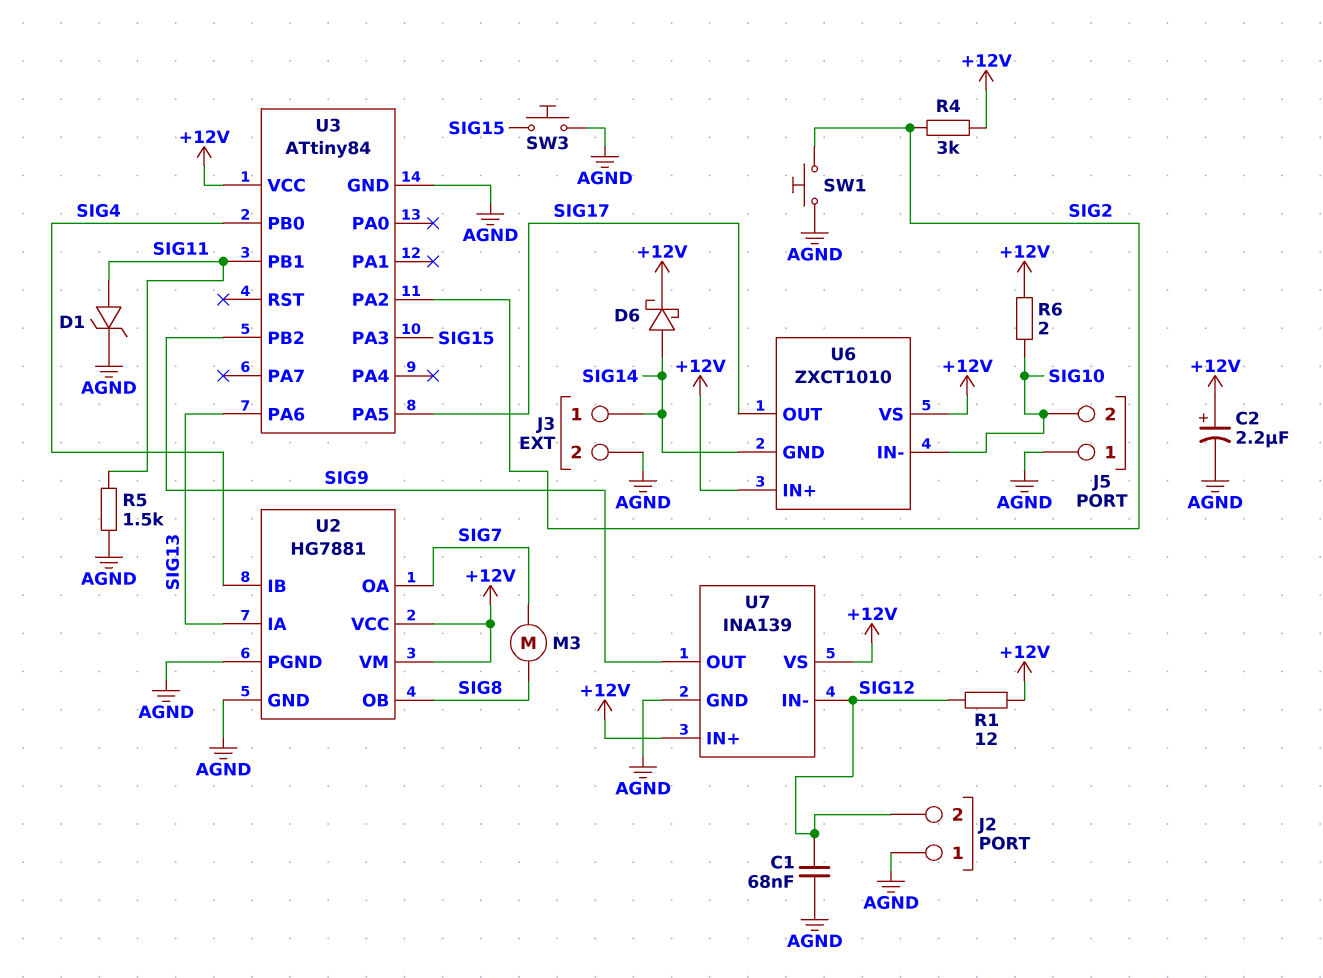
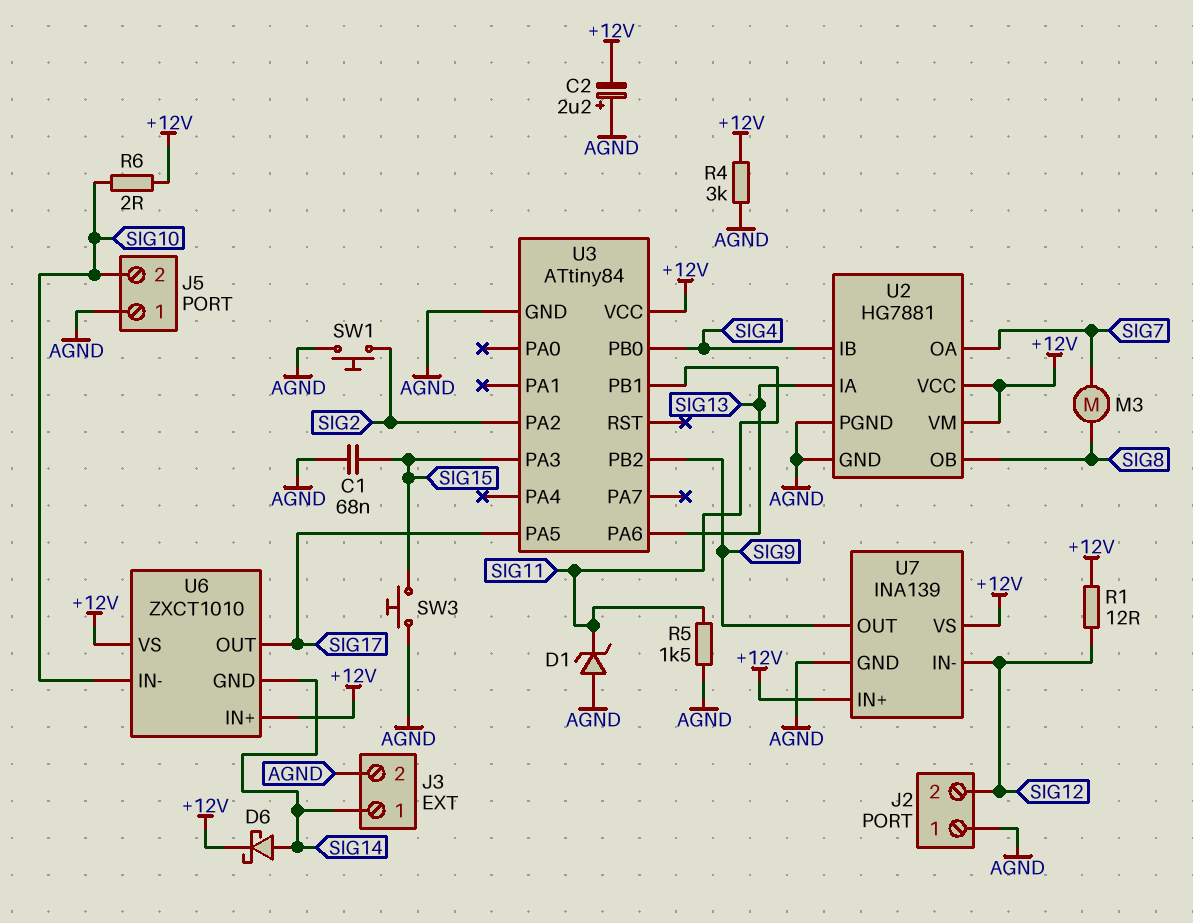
C1: 68nF (AGND, SIG12) -> 68nF (AGND, SIG15)
C2: 2.2uF (plus +12V, minus AGND) -> 2.2uF (plus AGND, minus +12V)
D1: zener (A SIG11, K AGND) -> zener (A AGND, K SIG11)
R4: 3k (+12V, SIG2) -> 3k (+12V, AGND)

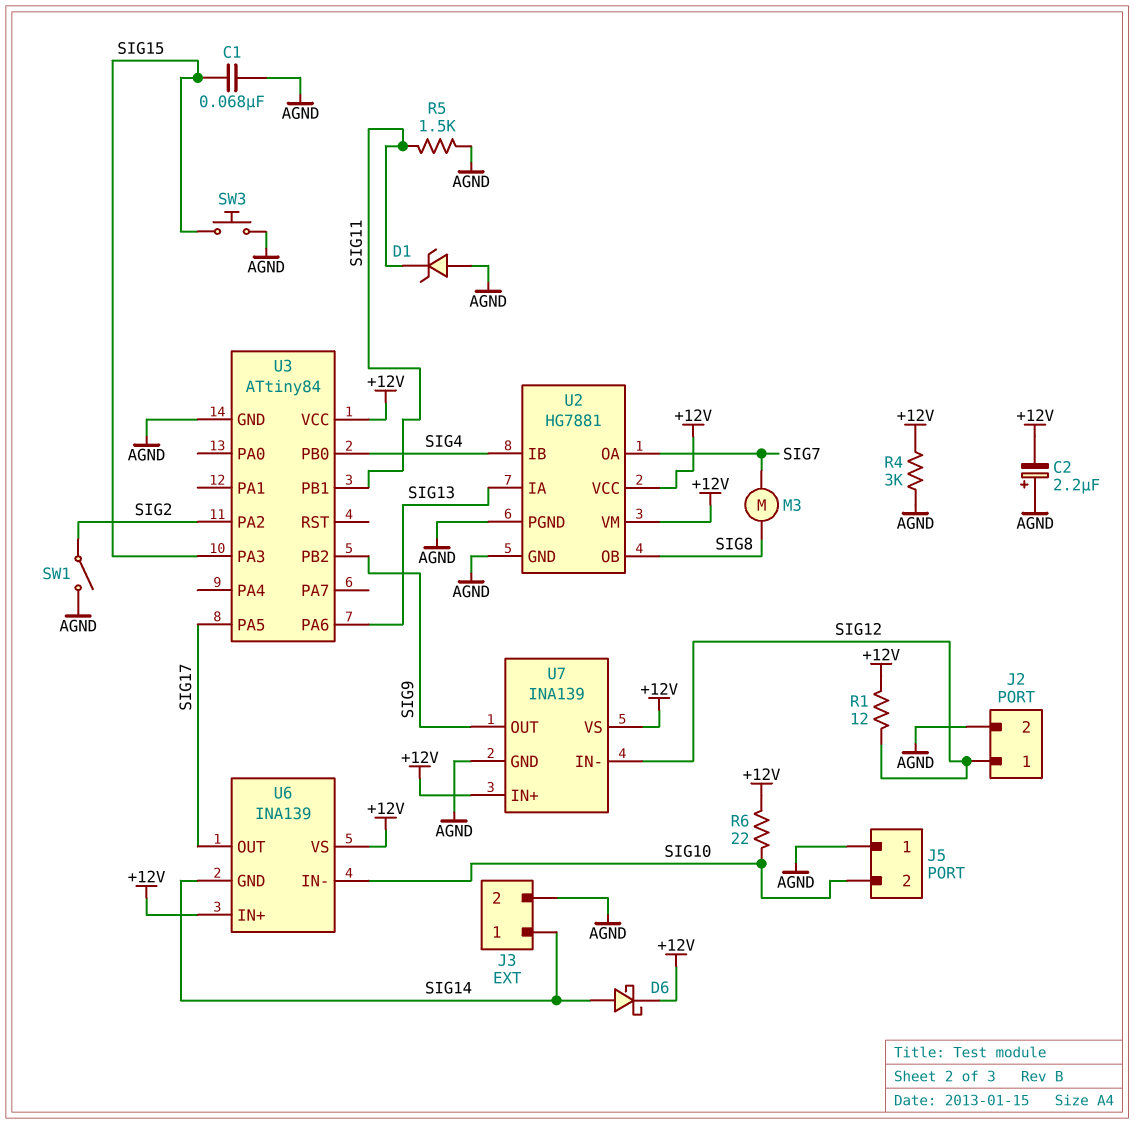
J2 pin 1: AGND -> SIG12
J2 pin 2: SIG12 -> AGND
R6: 2 (+12V, SIG10) -> 22 (+12V, SIG10)
SW1: button (AGND, SIG2) -> switch (AGND, SIG2)
U6: ZXCT1010 -> INA139

